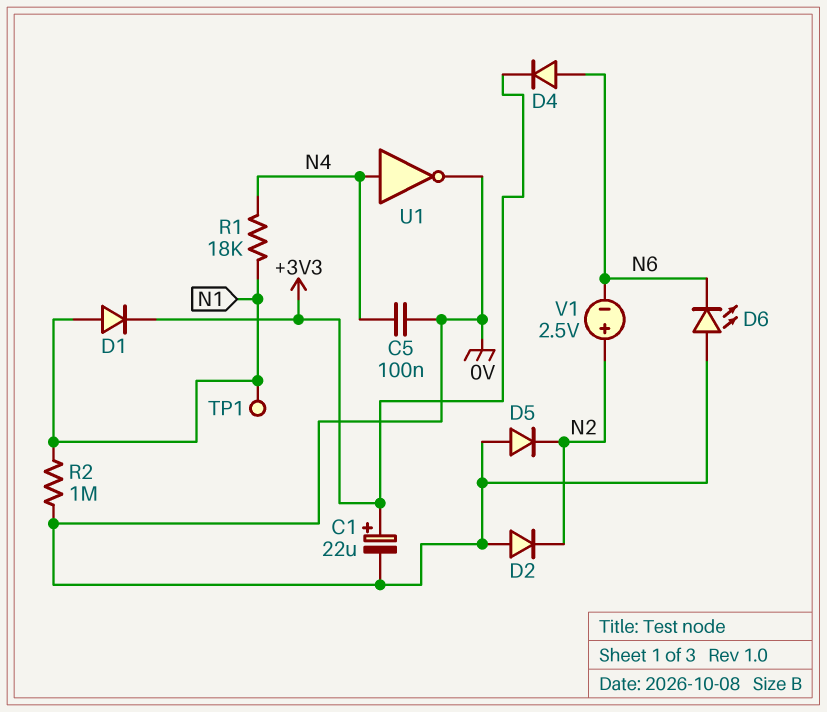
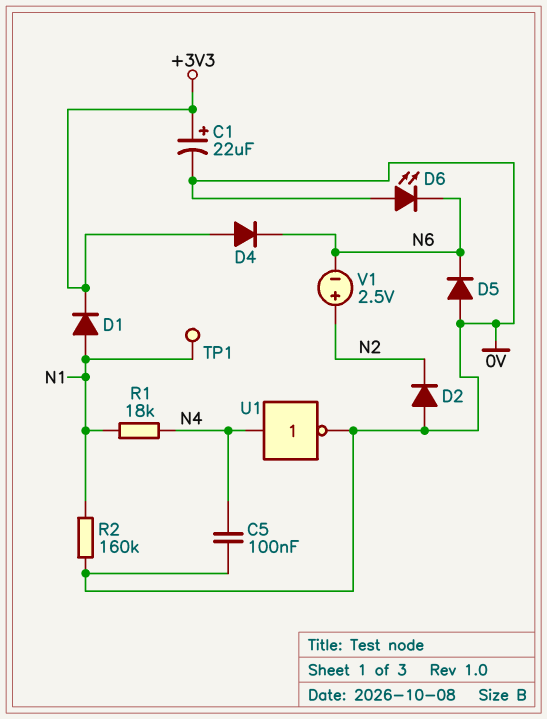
D4: diode (A N6, K +3V3) -> diode (A +3V3, K N6)
D5: diode (A 0V, K N2) -> diode (A 0V, K N6)
R2: 1M (0V, N1) -> 160k (0V, N1)

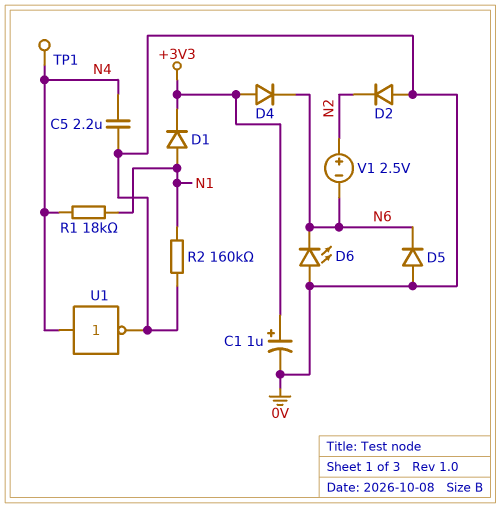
C1: 22uF (plus +3V3, minus 0V) -> 1uF (plus +3V3, minus 0V)
C5: 100nF (0V, N4) -> 2.2uF (0V, N4)
TP1: test point (N1) -> test point (N4)

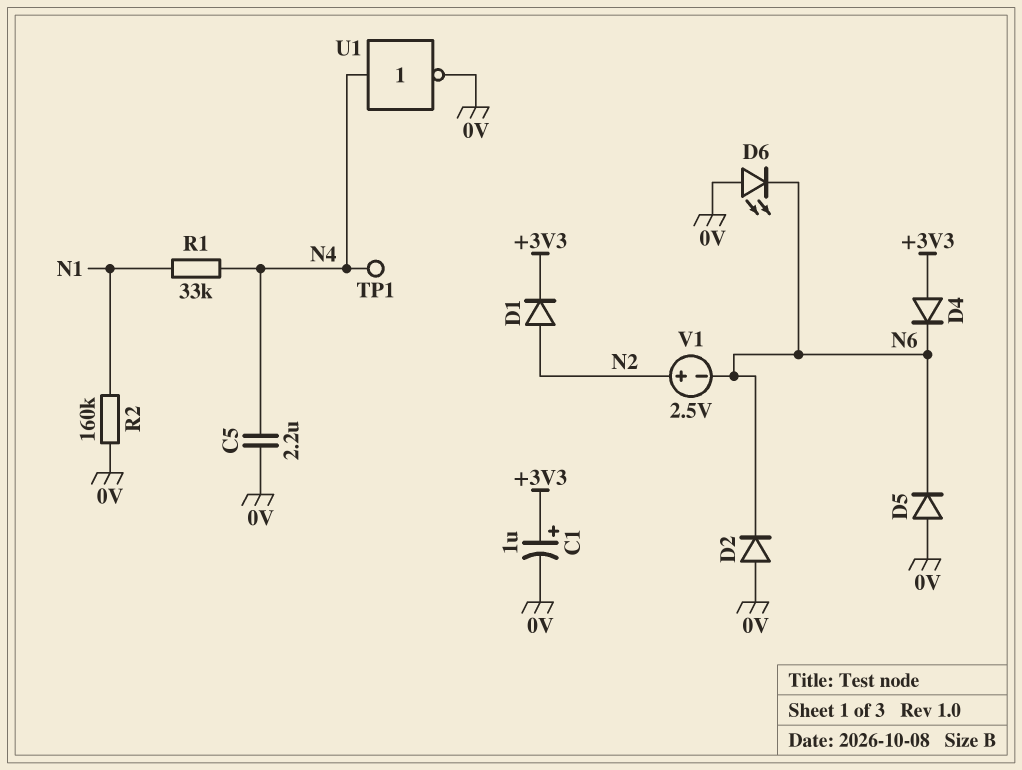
D1: diode (A N1, K +3V3) -> diode (A N2, K +3V3)
D2: diode (A 0V, K N2) -> diode (A 0V, K N6)
R1: 18k (N1, N4) -> 33k (N1, N4)

